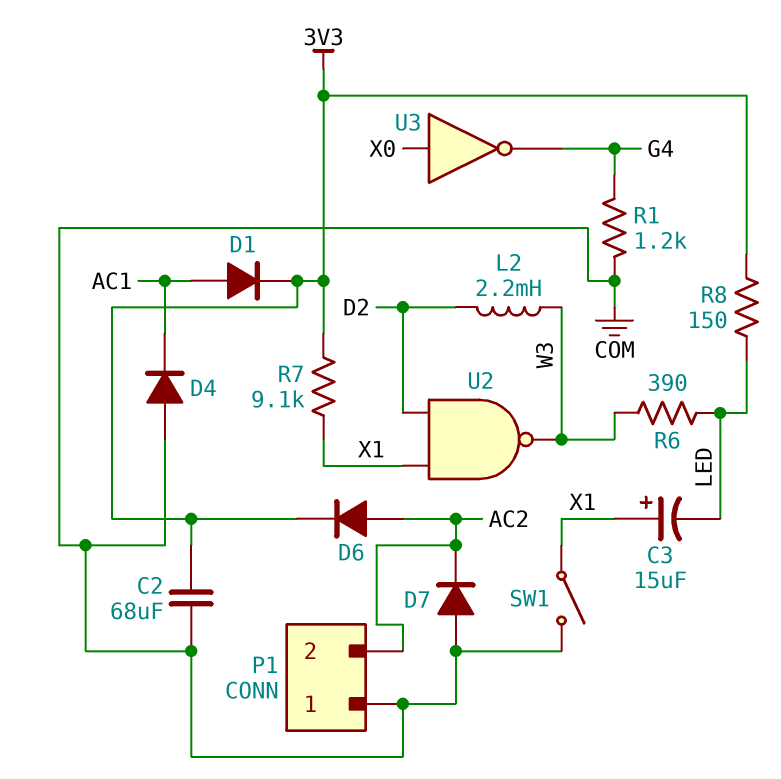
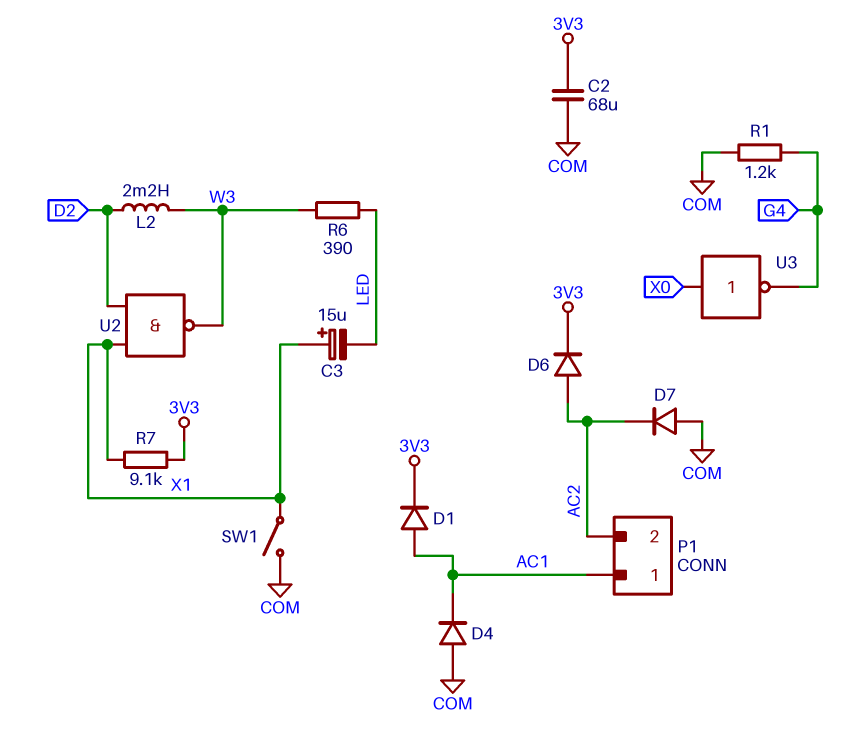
P1 pin 1: COM -> AC1
R8: 150 (3V3, LED) -> none

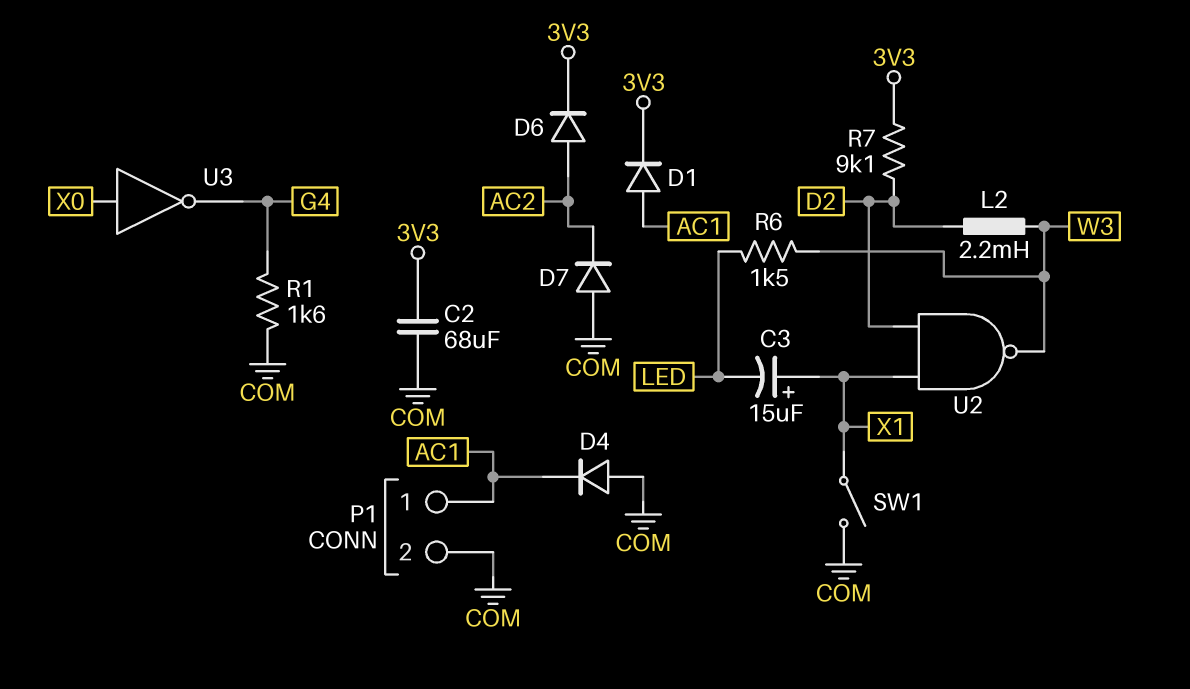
P1 pin 2: AC2 -> COM
R1: 1.2k (COM, G4) -> 1.6k (COM, G4)
R6: 390 (LED, W3) -> 1.5k (LED, W3)
R7: 9.1k (3V3, X1) -> 9.1k (3V3, D2)

